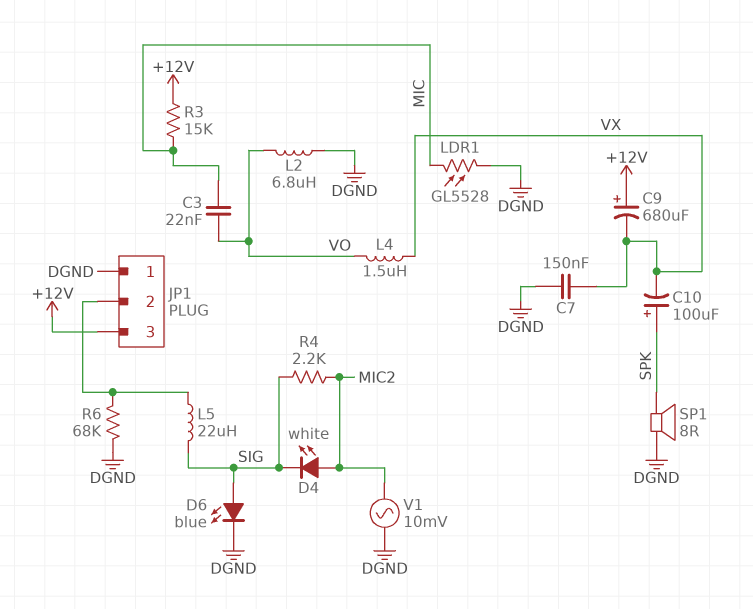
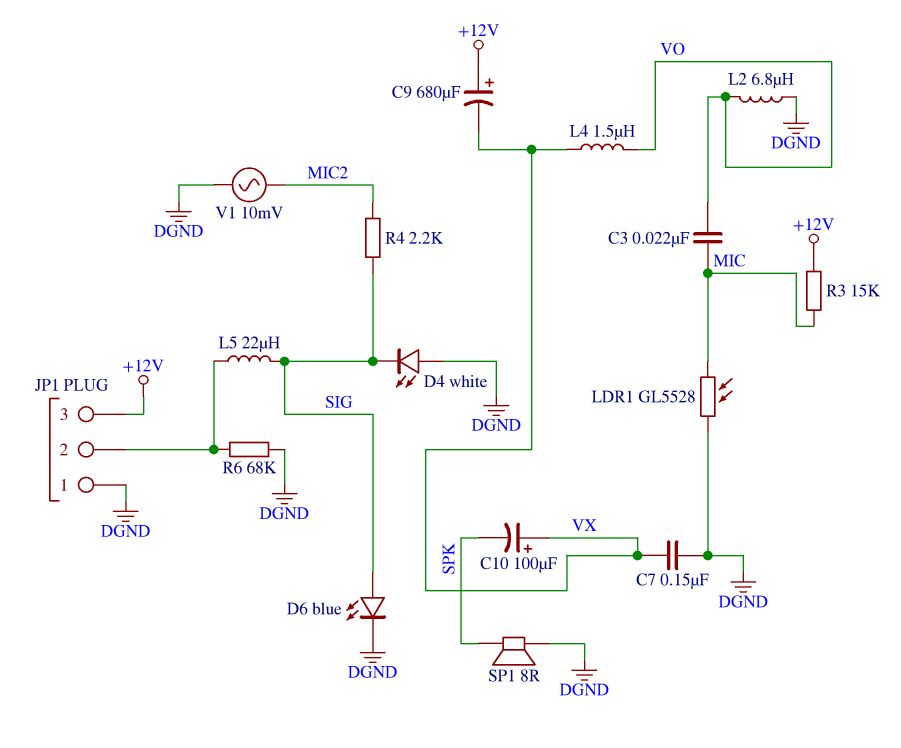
C10: 100uF (plus SPK, minus VX) -> 100uF (plus VX, minus SPK)
D4: LED white (A MIC2, K SIG) -> LED white (A DGND, K SIG)

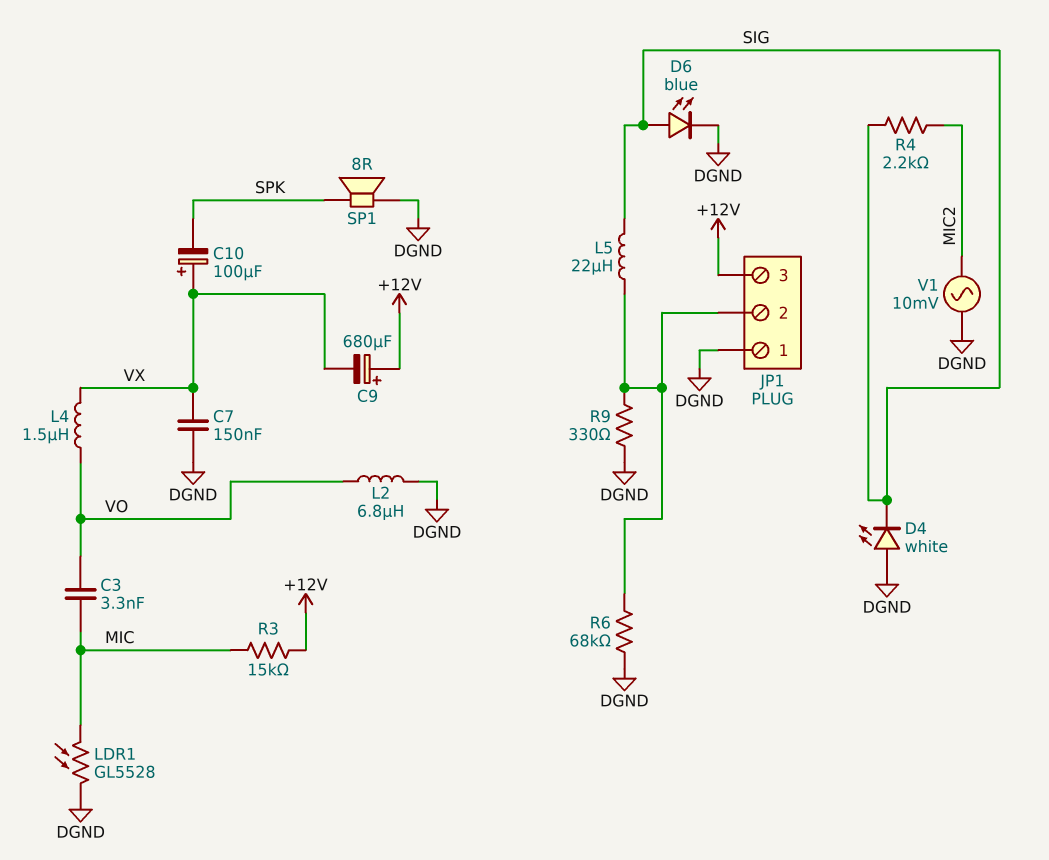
C3: 22nF (MIC, VO) -> 3.3nF (MIC, VO)
R9: none -> 330 (DGND, JP1/2)

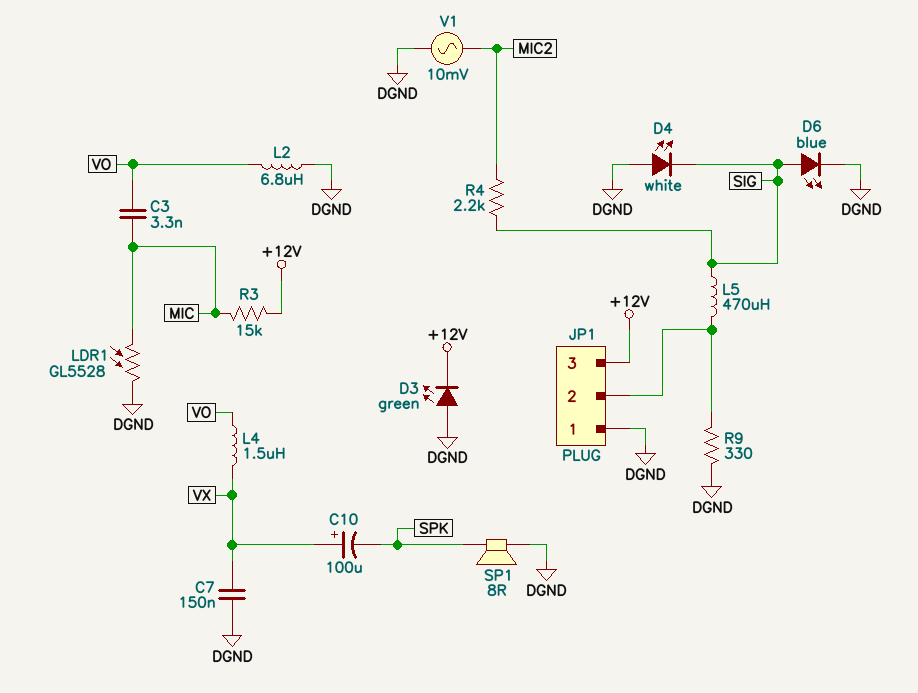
C9: 680uF (plus +12V, minus VX) -> none
D3: none -> LED green (A DGND, K +12V)
L5: 22uH (JP1/2, SIG) -> 470uH (JP1/2, SIG)
R6: 68k (DGND, JP1/2) -> none

